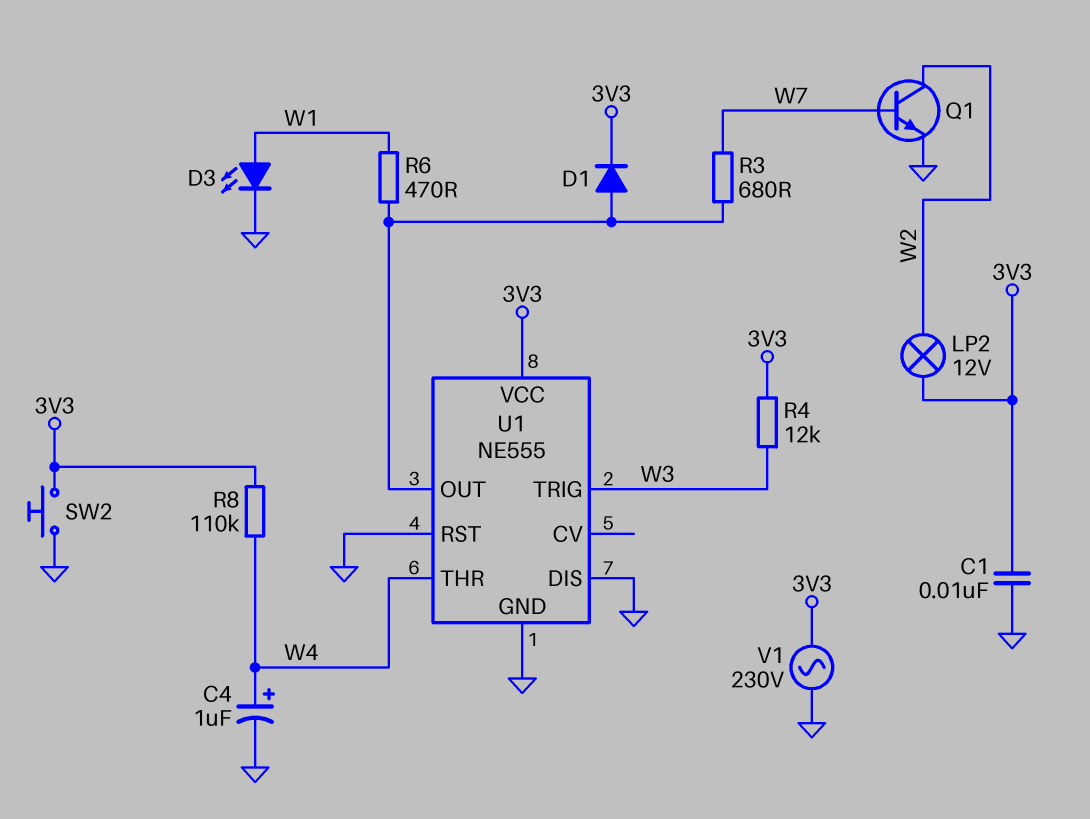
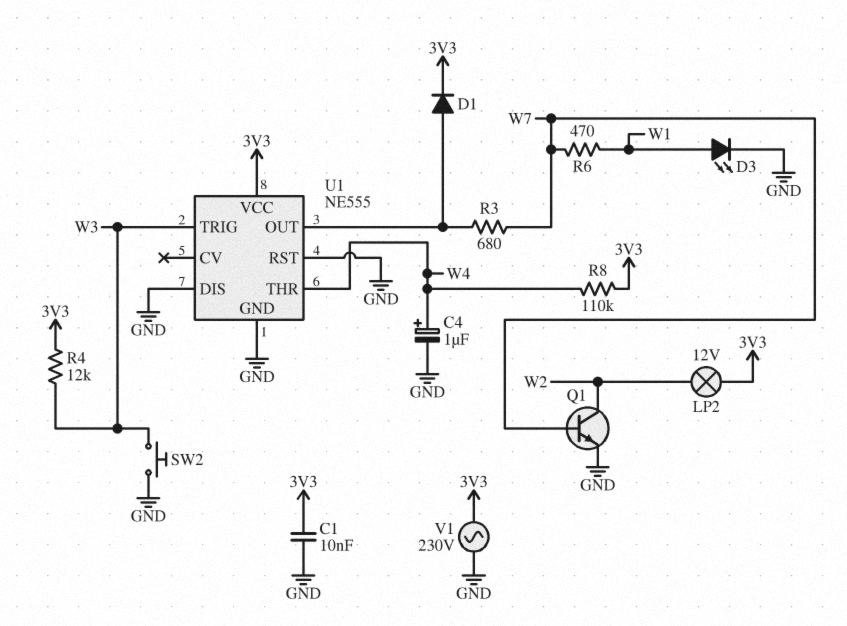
R6: 470 (U1/OUT, W1) -> 470 (W1, W7)
SW2: button (3V3, GND) -> button (GND, W3)

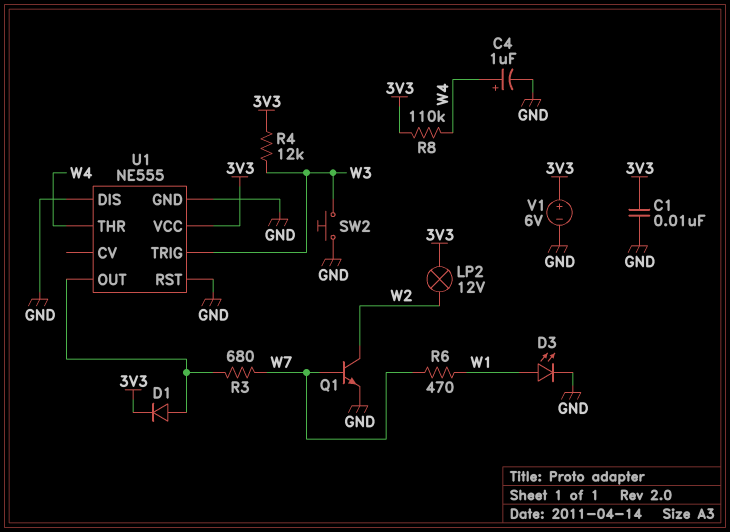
V1: AC 230V (3V3, GND) -> 6V (plus 3V3, minus GND)

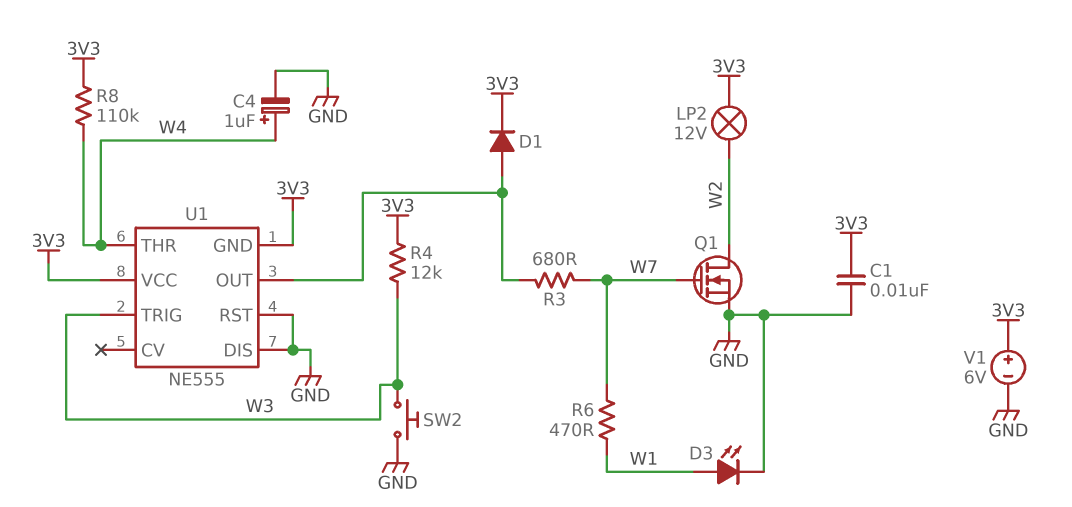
Q1: NPN (B W7, C W2, E GND) -> NMOS (G W7, D W2, S GND)
U1 pin GND: GND -> 3V3

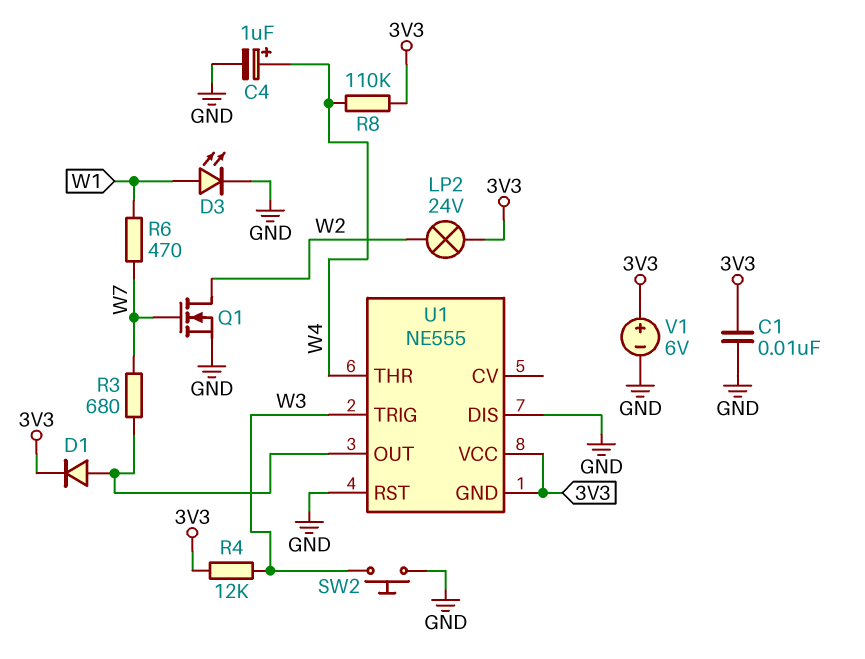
LP2: lamp 12V (3V3, W2) -> lamp 24V (3V3, W2)

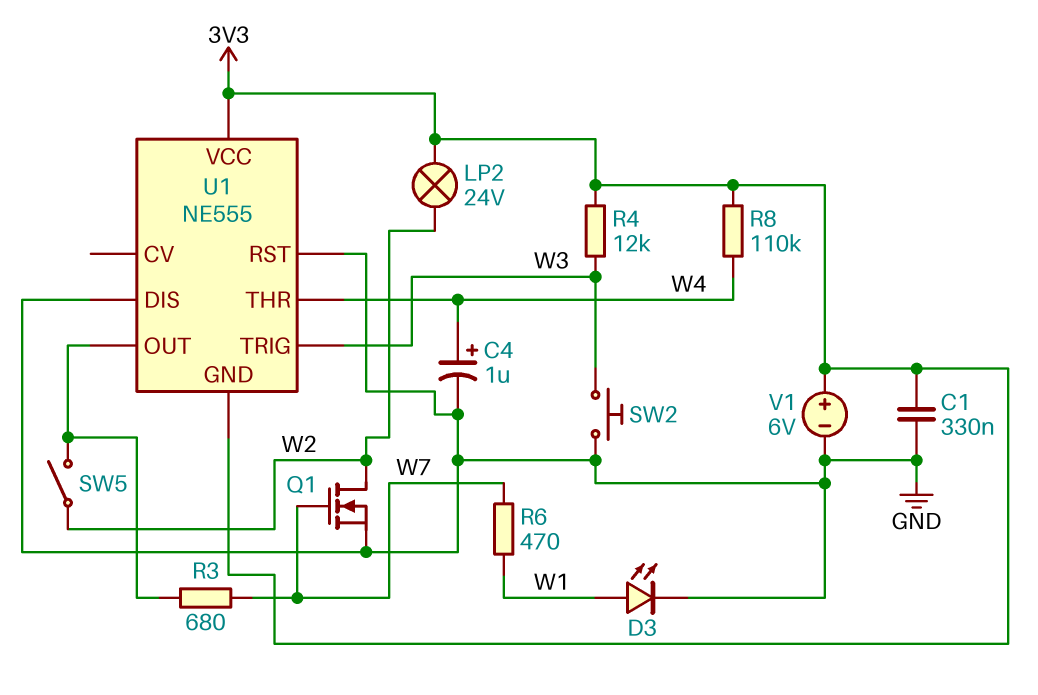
C1: 10nF (3V3, GND) -> 330nF (3V3, GND)
D1: diode (A U1/OUT, K 3V3) -> none
SW5: none -> switch (U1/OUT, W2)

